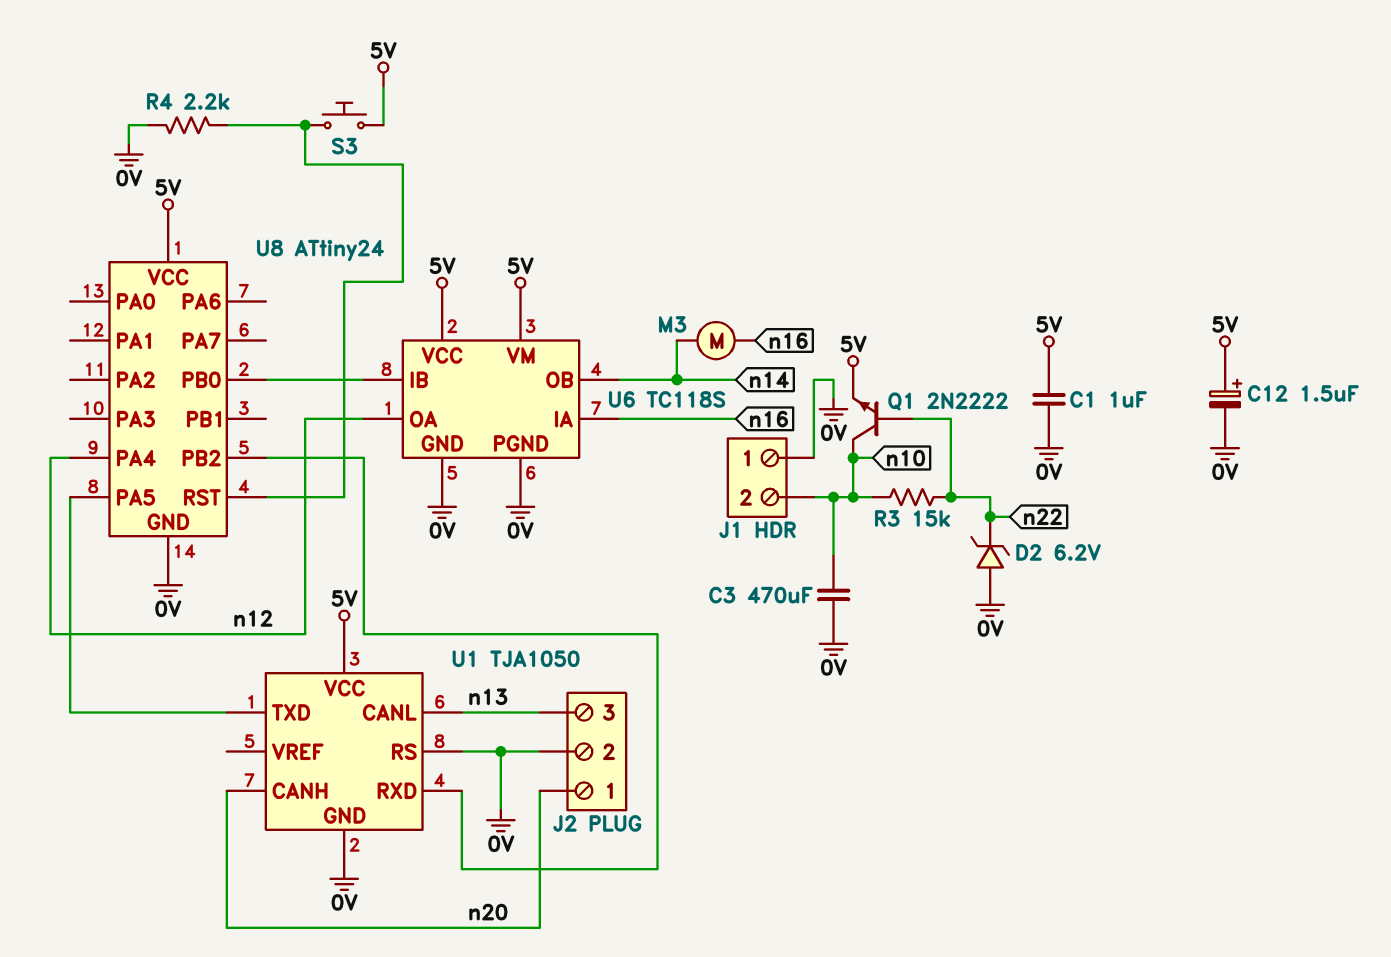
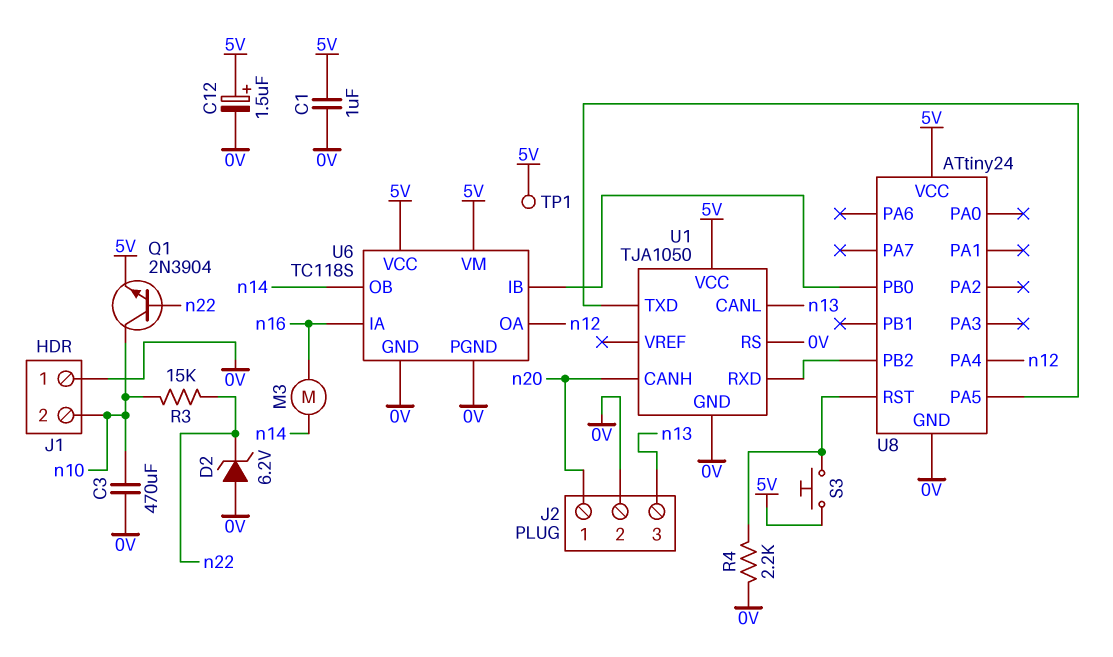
Q1: NPN 2N2222 (B n22, C n10, E 5V) -> NPN 2N3904 (B n22, C n10, E 5V)
TP1: none -> test point (5V)

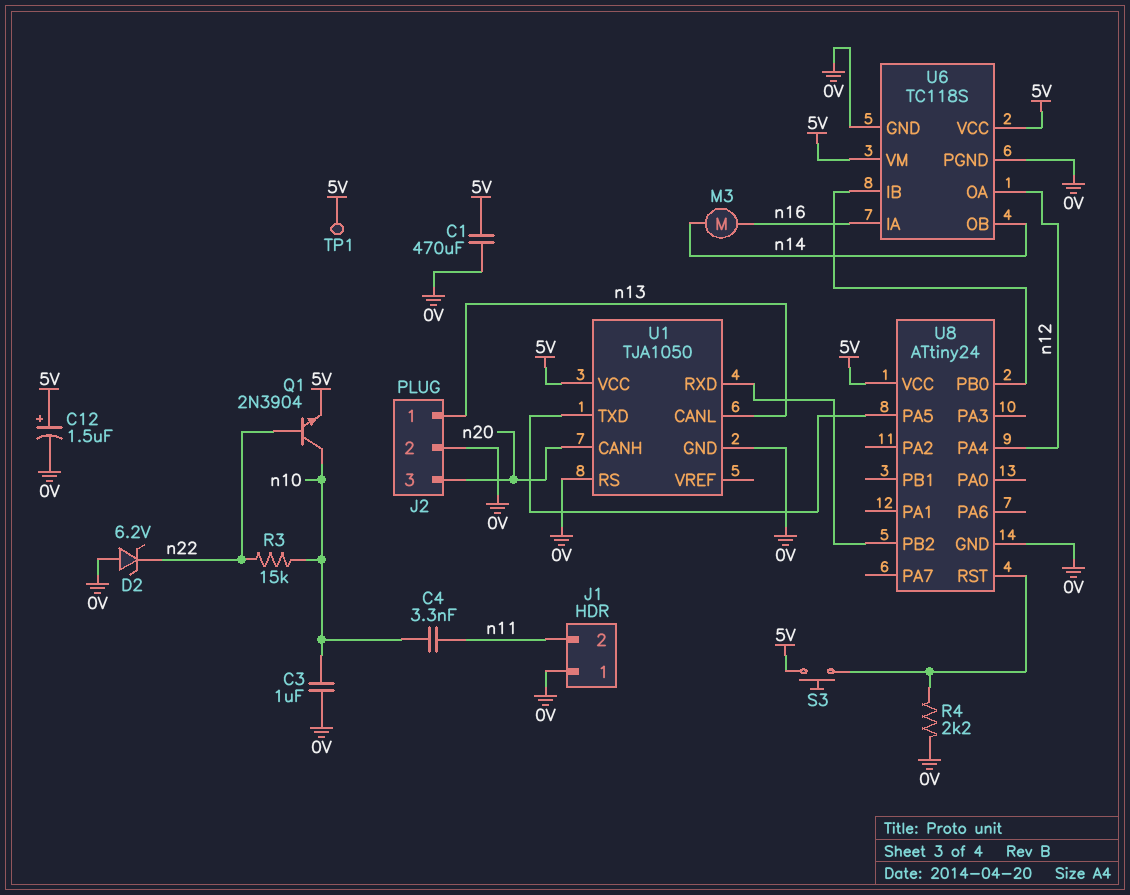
C1: 1uF (0V, 5V) -> 470uF (0V, 5V)
C3: 470uF (0V, n10) -> 1uF (0V, n10)
C4: none -> 3.3nF (n10, n11)
J1 pin 2: n10 -> n11
J2 pin 1: n20 -> n13
J2 pin 3: n13 -> n20

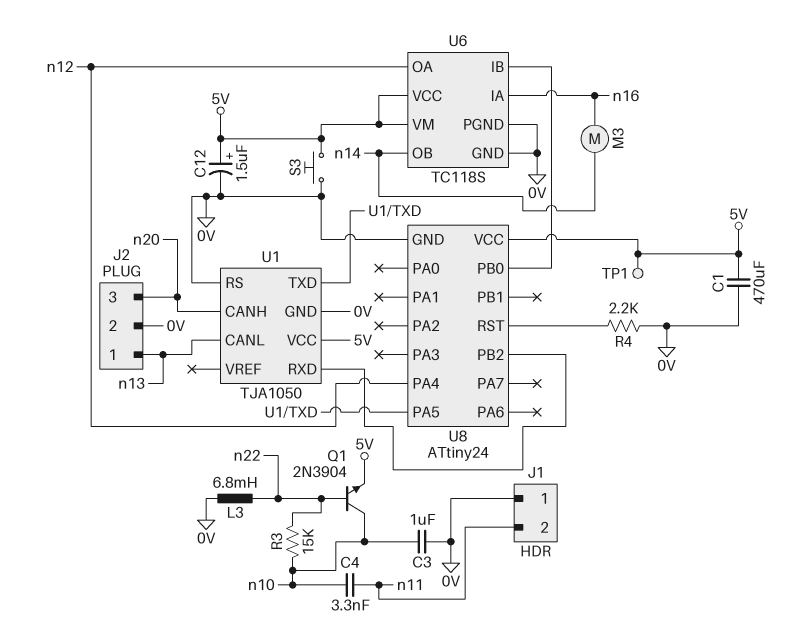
D2: zener 6.2V (A 0V, K n22) -> none
L3: none -> 6.8mH (0V, n22)
S3: button (5V, U8/RST) -> button (0V, 5V)

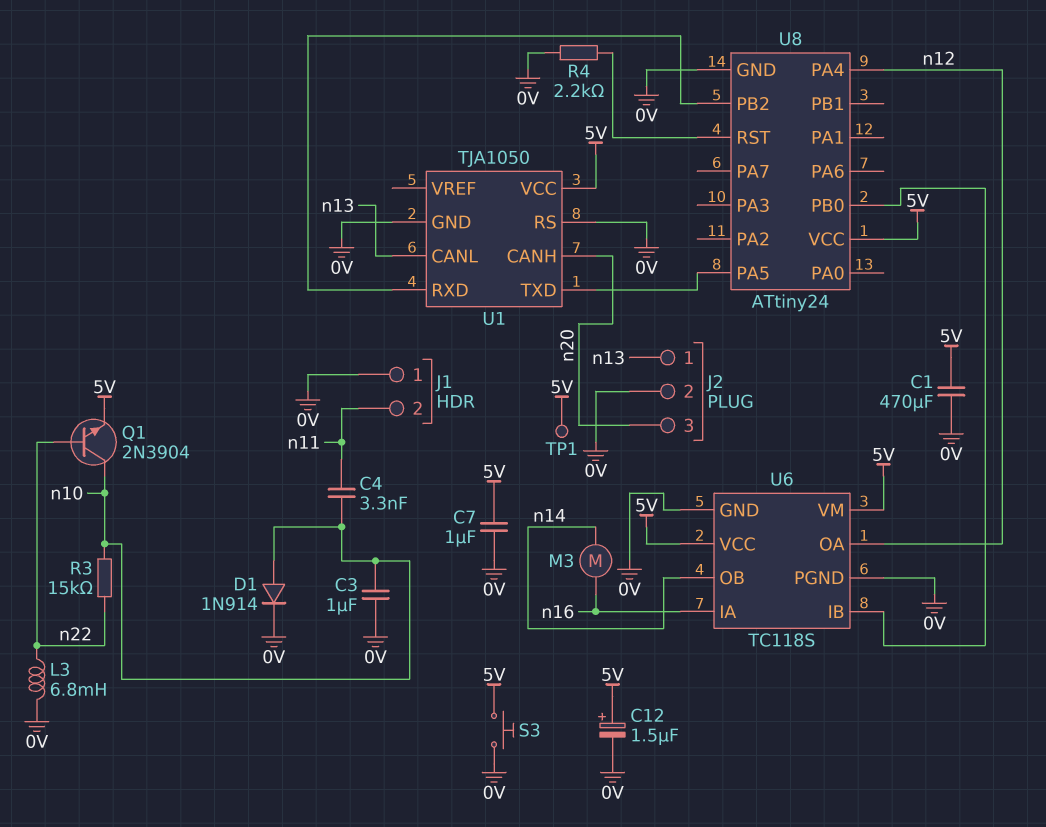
C7: none -> 1uF (0V, 5V)
D1: none -> diode 1N914 (A n10, K 0V)

